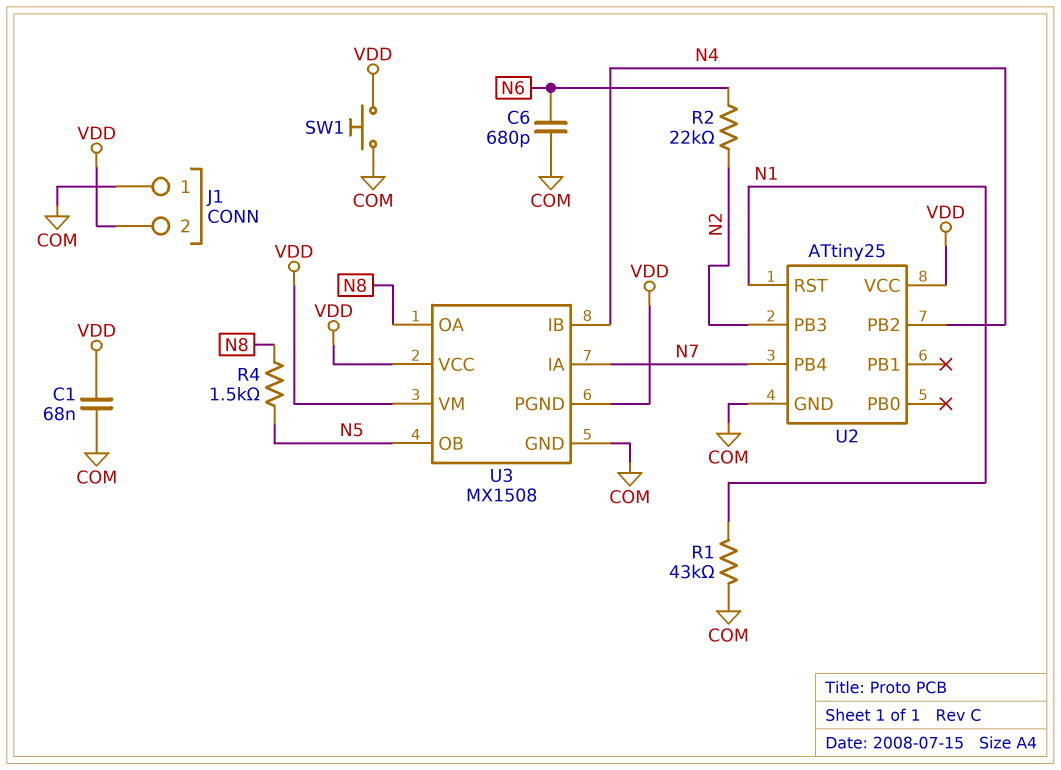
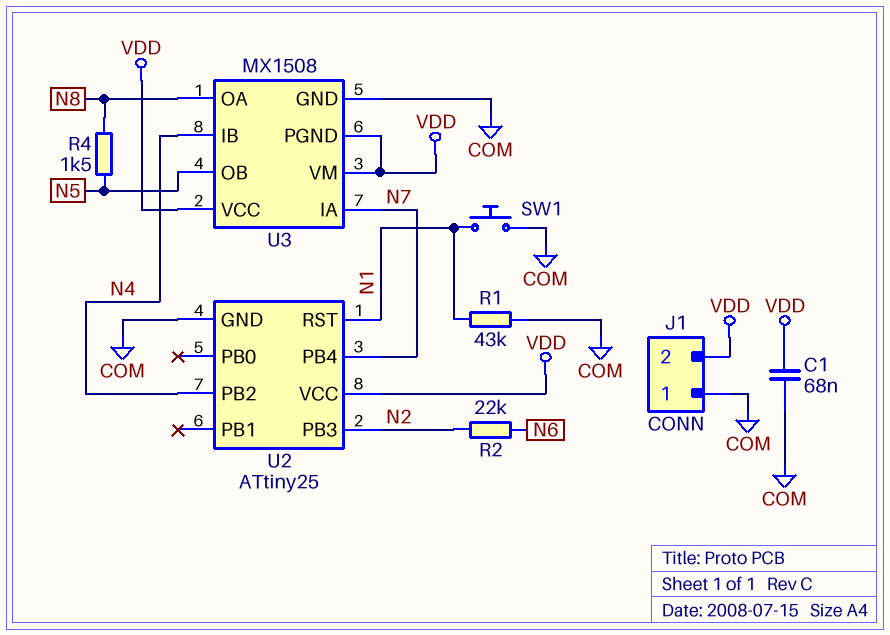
C6: 680pF (COM, N6) -> none
SW1: button (COM, VDD) -> button (COM, N1)

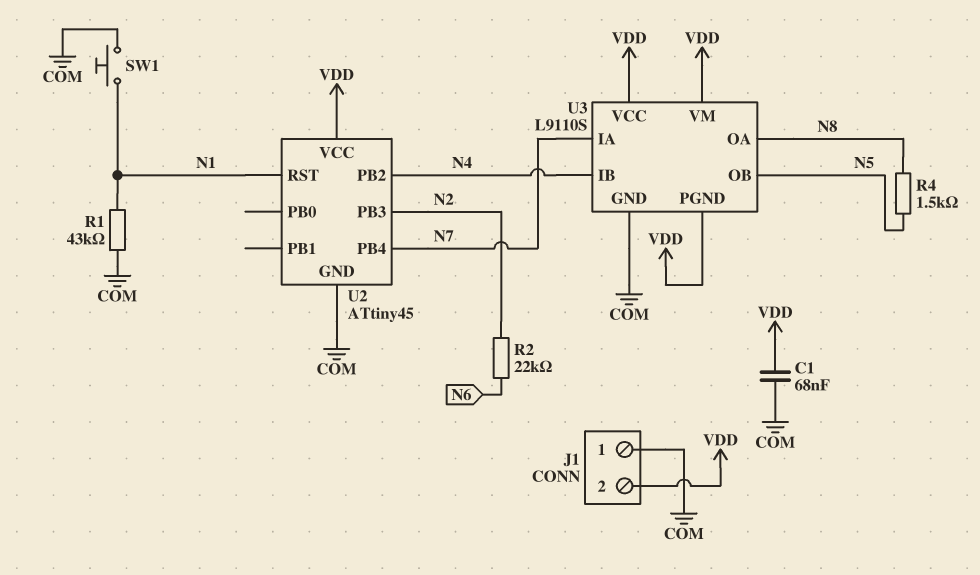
U2: ATtiny25 -> ATtiny45
U3: MX1508 -> L9110S

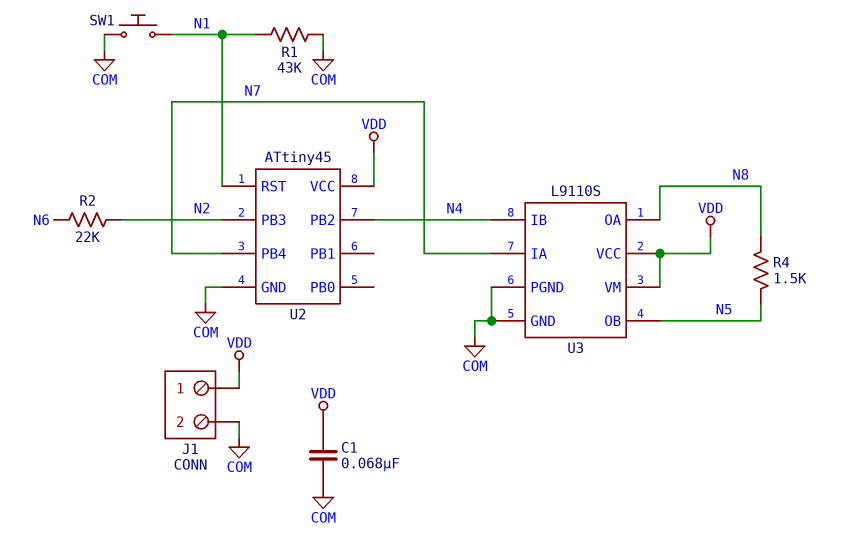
J1 pin 1: COM -> VDD
J1 pin 2: VDD -> COM
U3 pin PGND: VDD -> COM

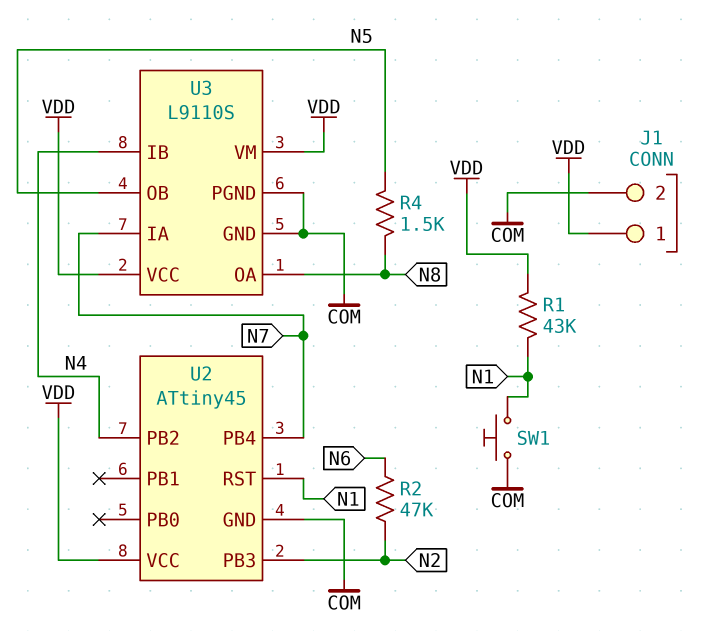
C1: 68nF (COM, VDD) -> none
R1: 43k (COM, N1) -> 43k (N1, VDD)
R2: 22k (N2, N6) -> 47k (N2, N6)

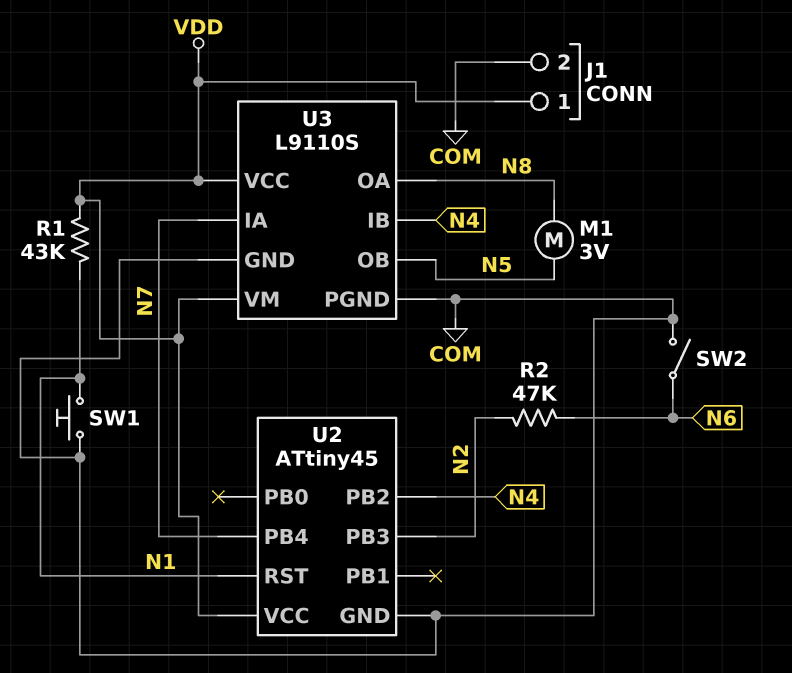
M1: none -> motor 3V (N5, N8)
R4: 1.5k (N5, N8) -> none
SW2: none -> switch (COM, N6)

